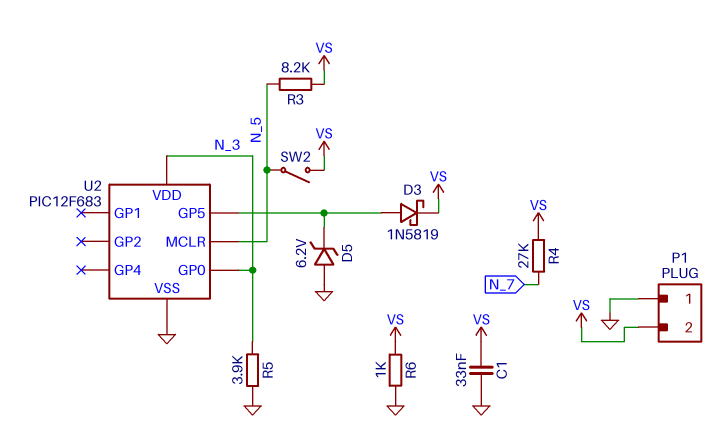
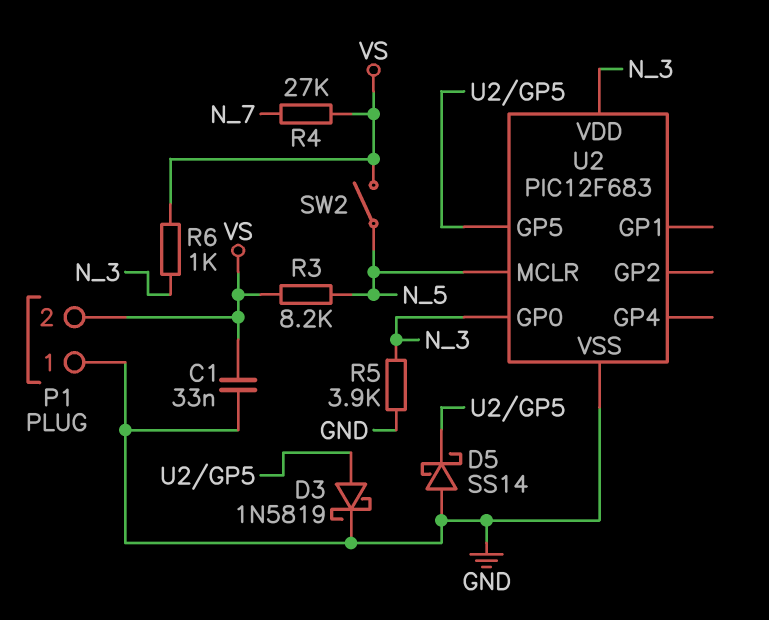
D3: schottky 1N5819 (A U2/GP5, K VS) -> schottky 1N5819 (A U2/GP5, K GND)
D5: zener 6.2V (A GND, K U2/GP5) -> schottky SS14 (A GND, K U2/GP5)
R6: 1k (GND, VS) -> 1k (N_3, VS)

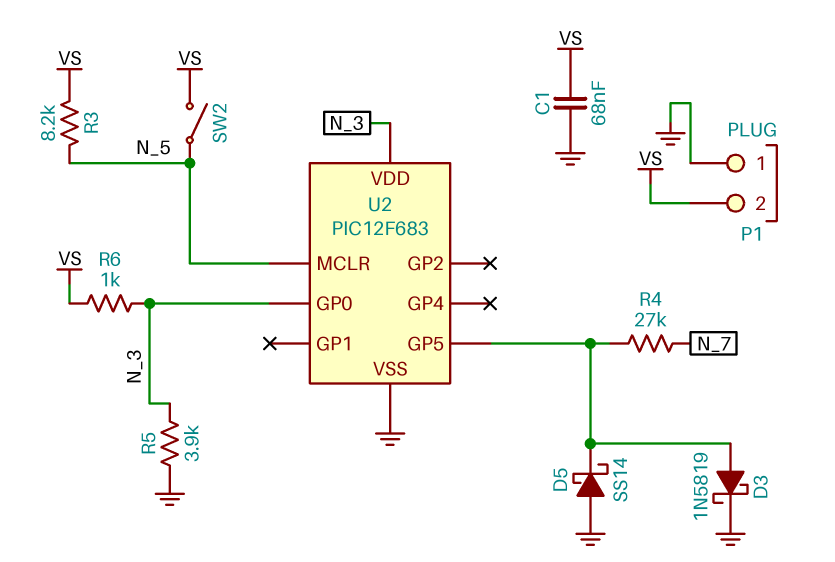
C1: 33nF (GND, VS) -> 68nF (GND, VS)
R4: 27k (N_7, VS) -> 27k (N_7, U2/GP5)

